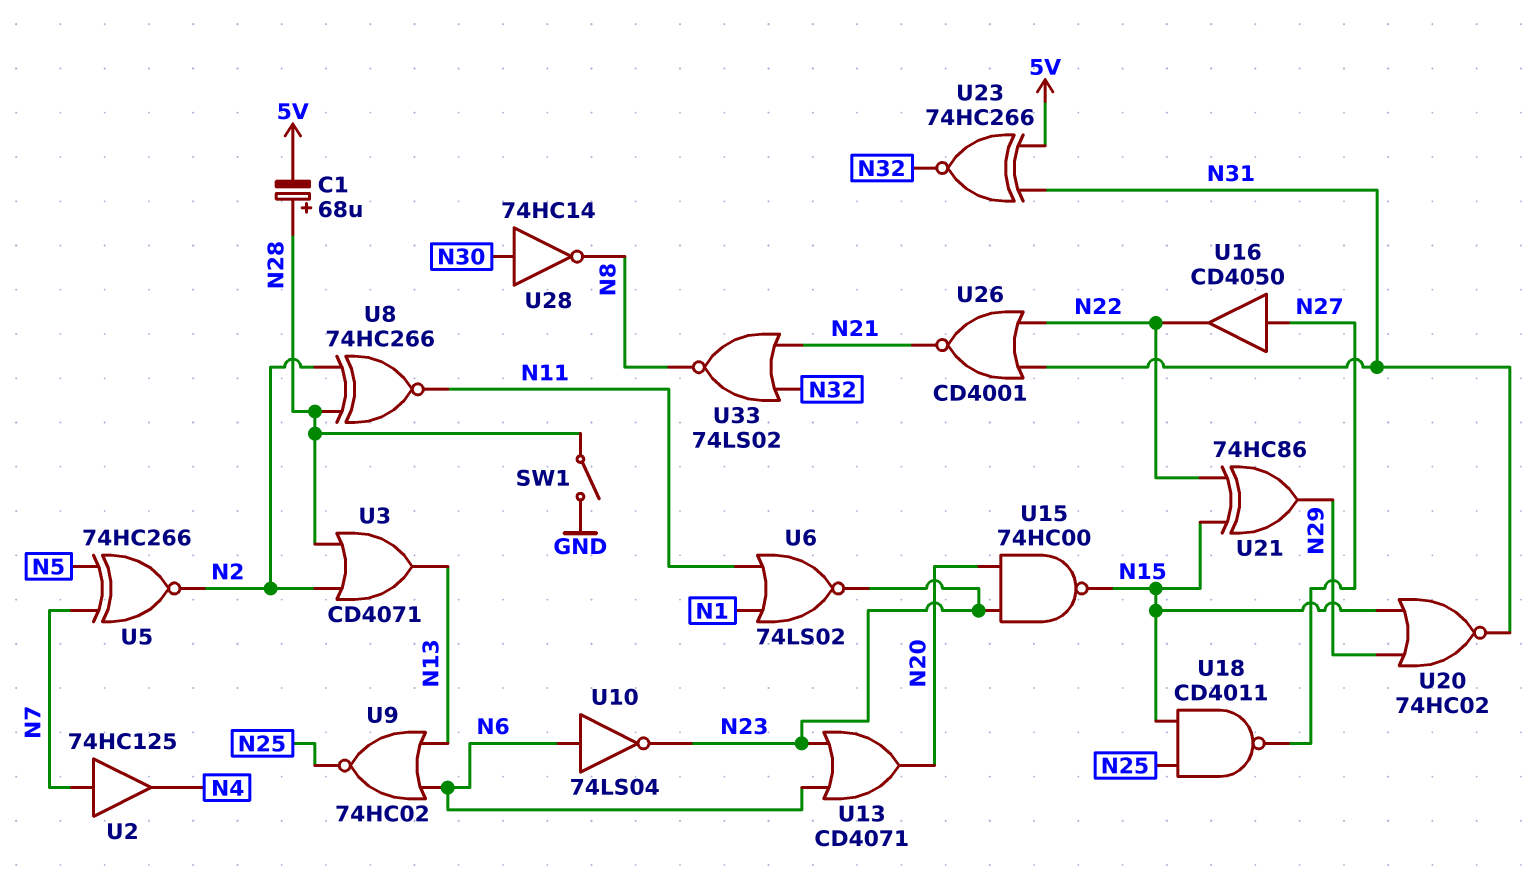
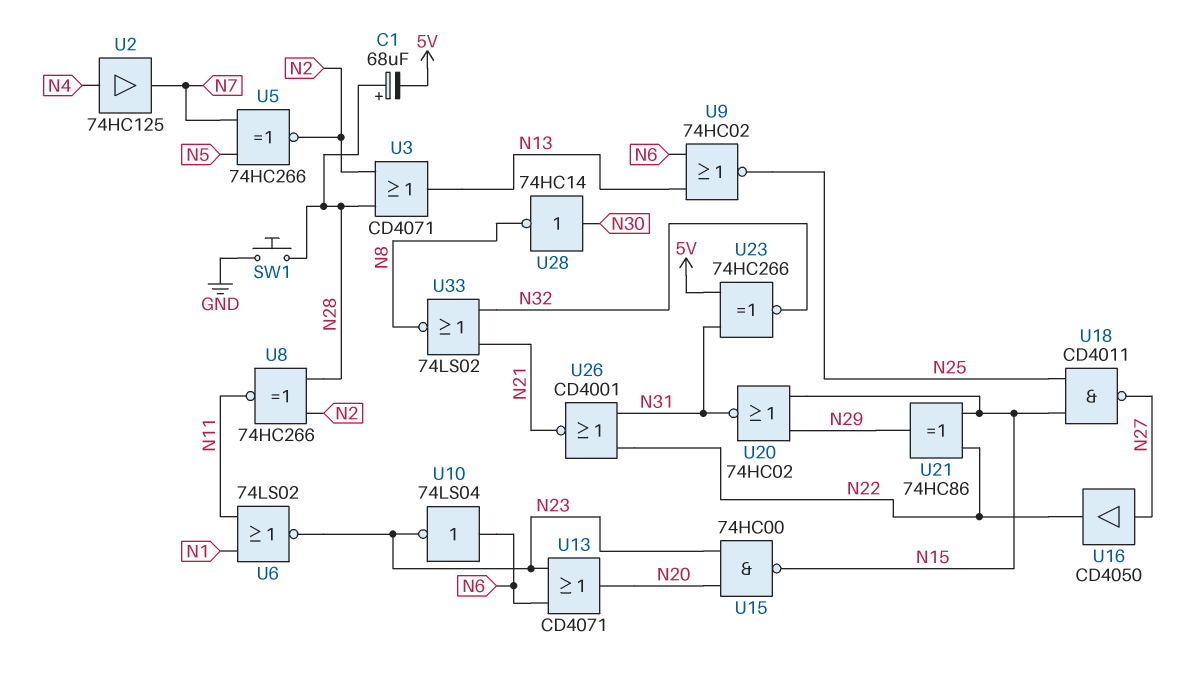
SW1: switch (GND, N28) -> button (GND, N28)
U2: buffer 74HC125 (in N7, out N4) -> buffer 74HC125 (in N4, out N7)

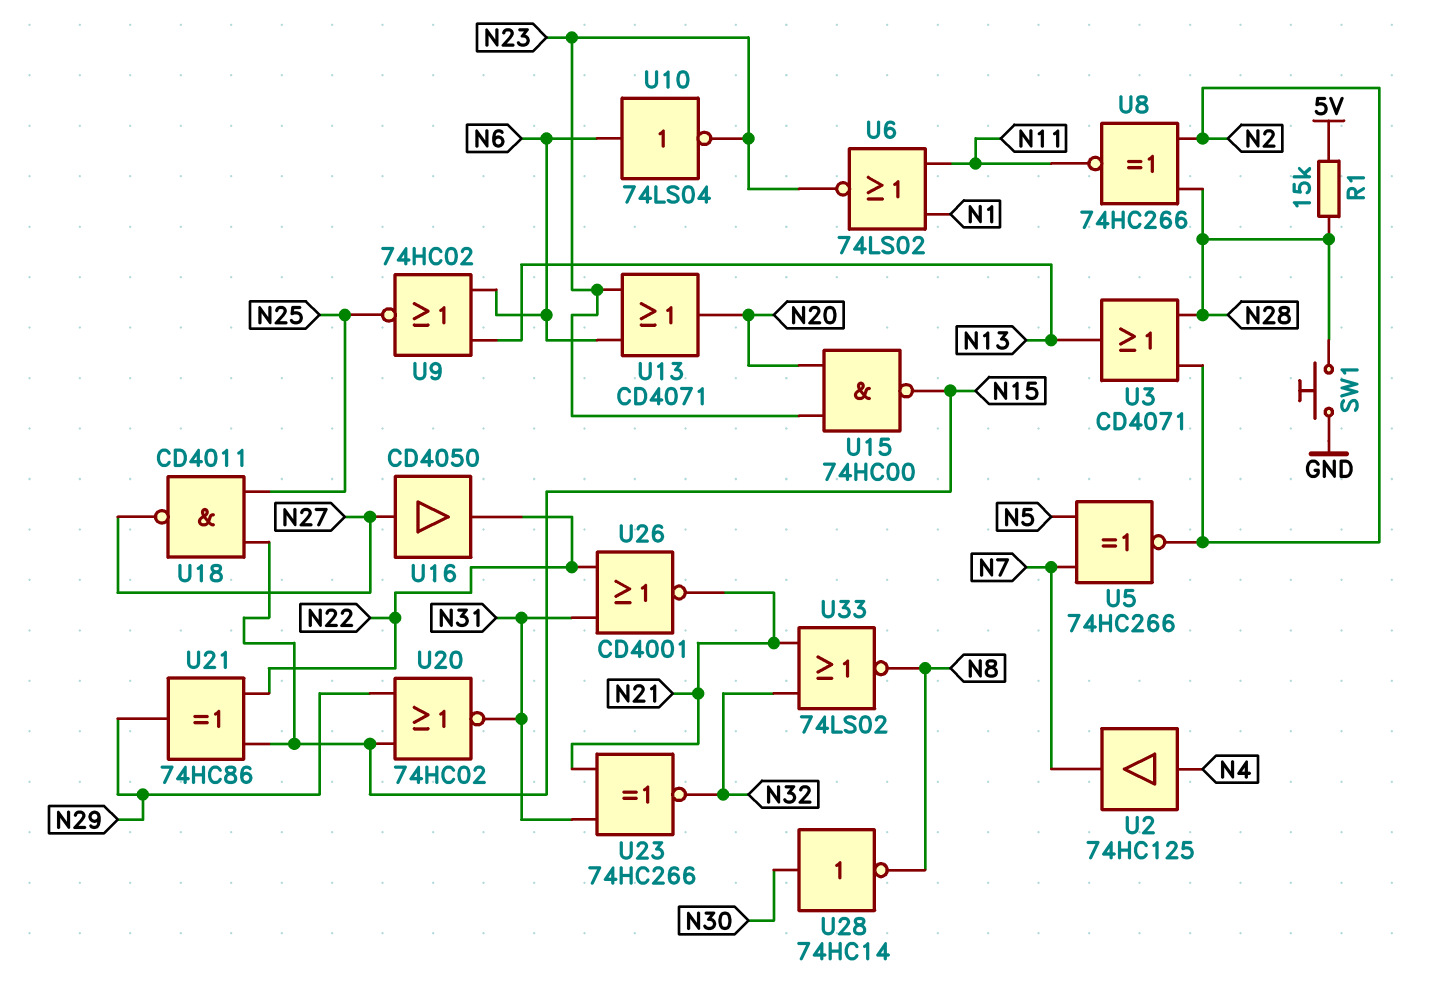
C1: 68uF (plus N28, minus 5V) -> none
R1: none -> 15k (5V, N28)
U23: XNOR 74HC266 (in 5V, in N31, out N32) -> XNOR 74HC266 (in N21, in N31, out N32)

